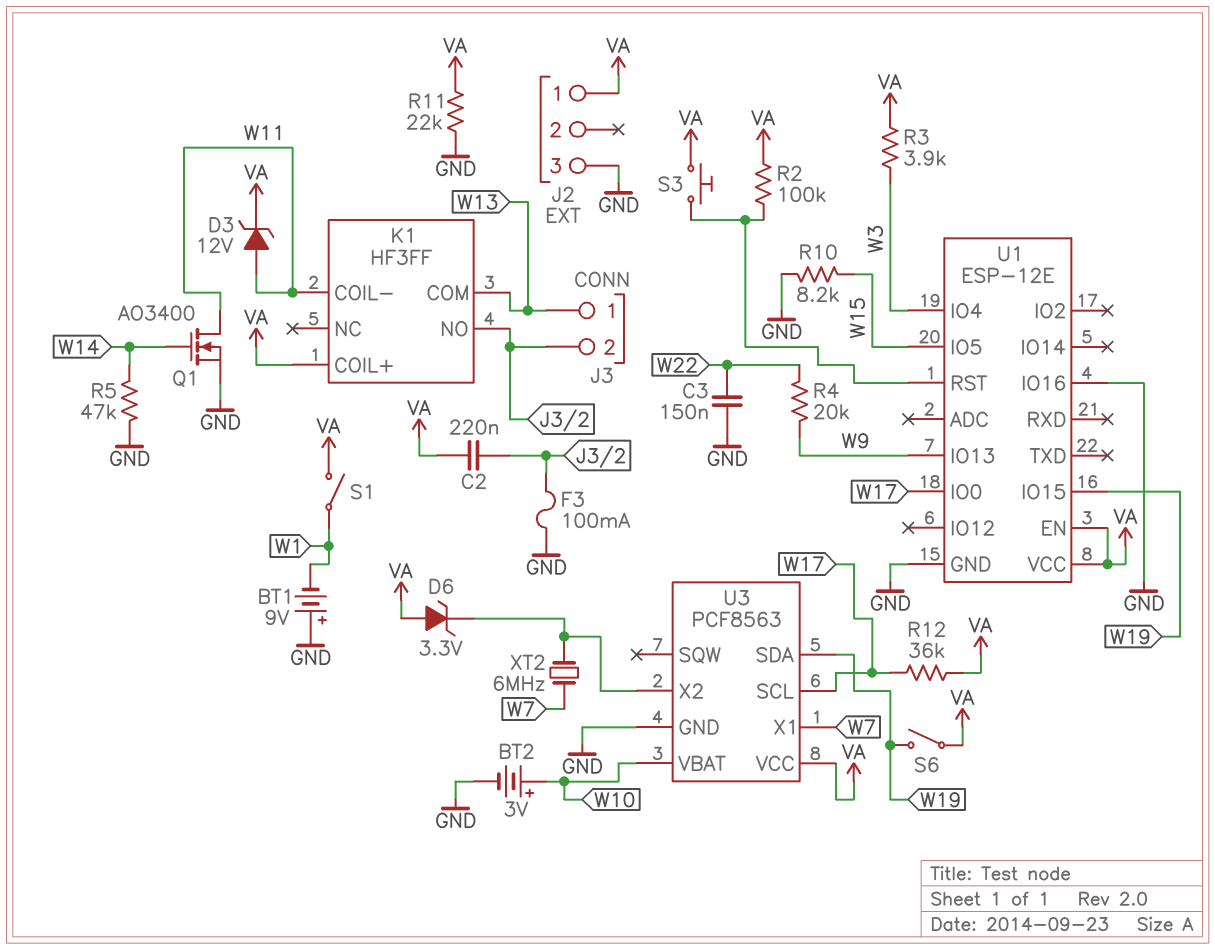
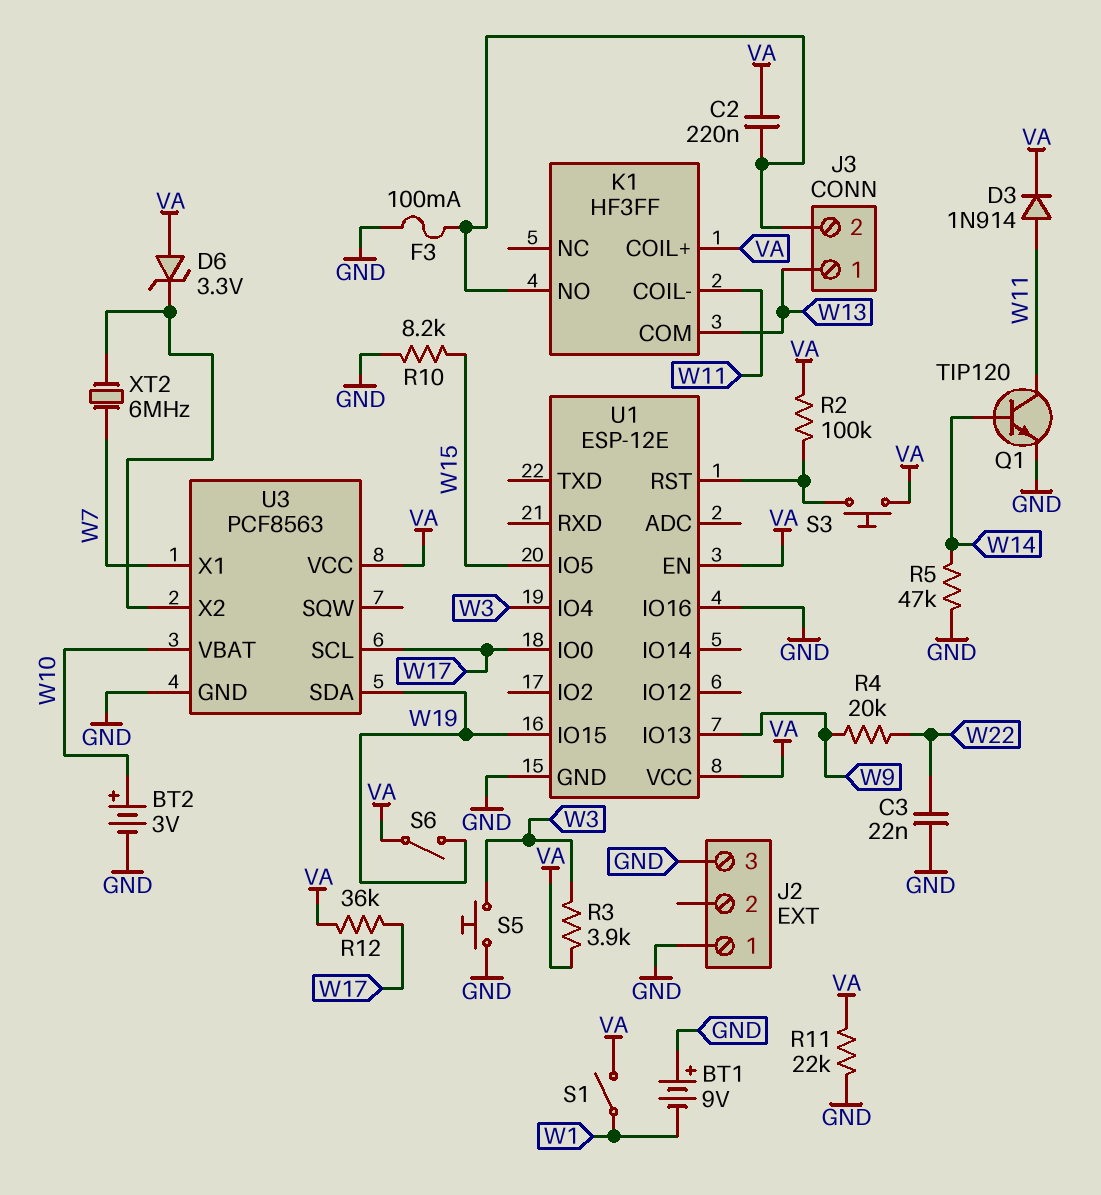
C3: 150nF (GND, W22) -> 22nF (GND, W22)
D3: zener 12V (A W11, K VA) -> diode 1N914 (A W11, K VA)
J2 pin 1: VA -> GND
Q1: NMOS AO3400 (G W14, D W11, S GND) -> NPN TIP120 (B W14, C W11, E GND)
S5: none -> button (GND, W3)

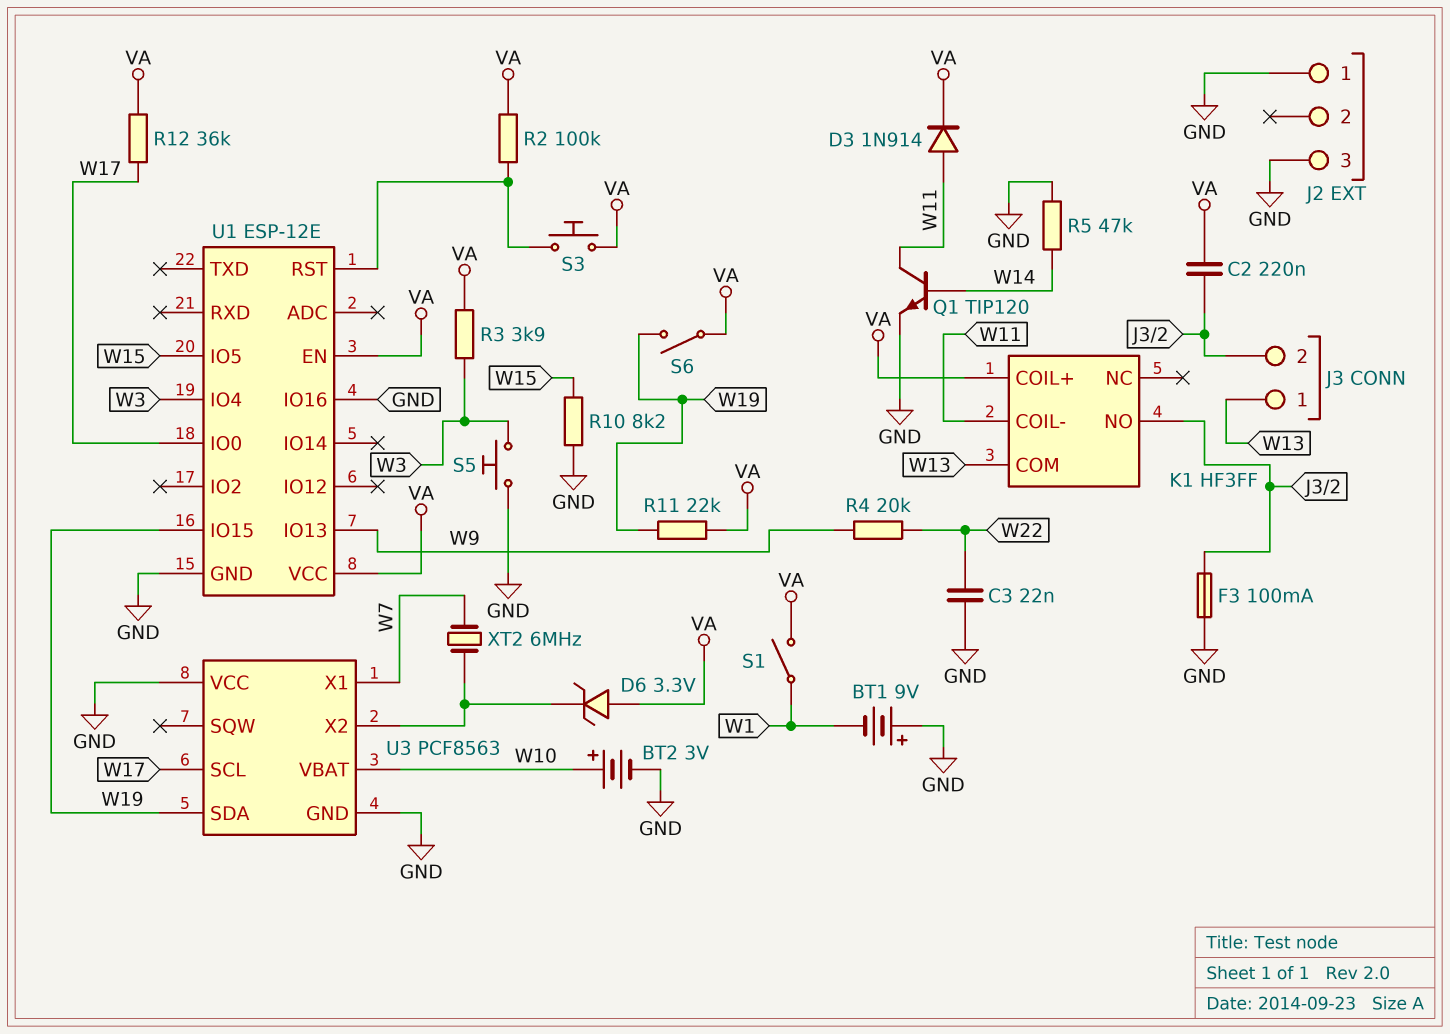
R11: 22k (GND, VA) -> 22k (VA, W19)
U3 pin VCC: VA -> GND

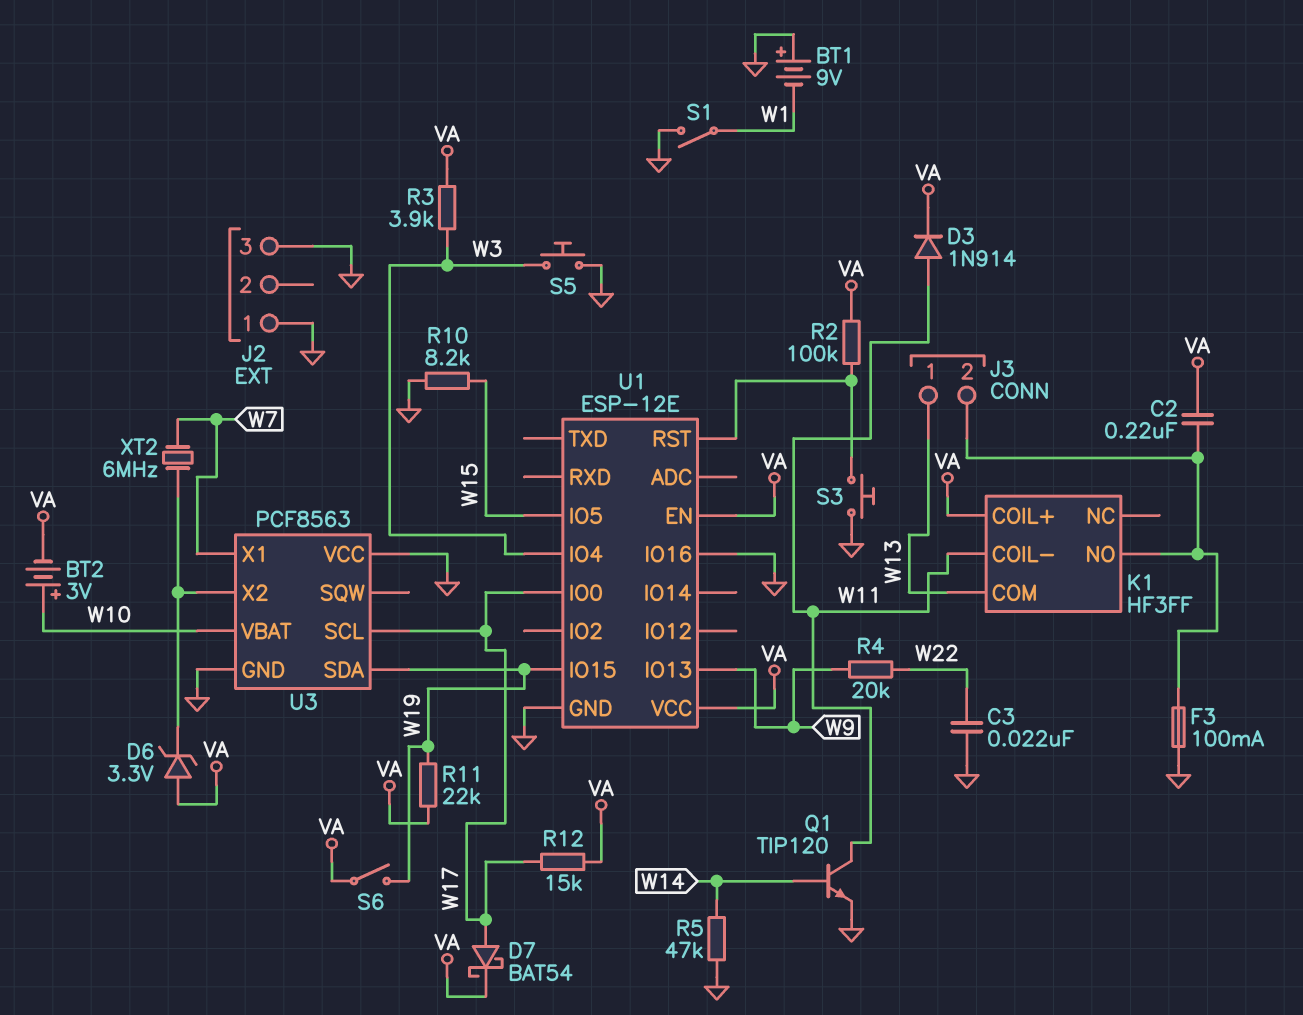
BT2: 3V (plus W10, minus GND) -> 3V (plus W10, minus VA)
D7: none -> schottky BAT54 (A W17, K VA)
R12: 36k (VA, W17) -> 15k (VA, W17)
S1: switch (VA, W1) -> switch (GND, W1)
S3: button (U1/RST, VA) -> button (GND, U1/RST)

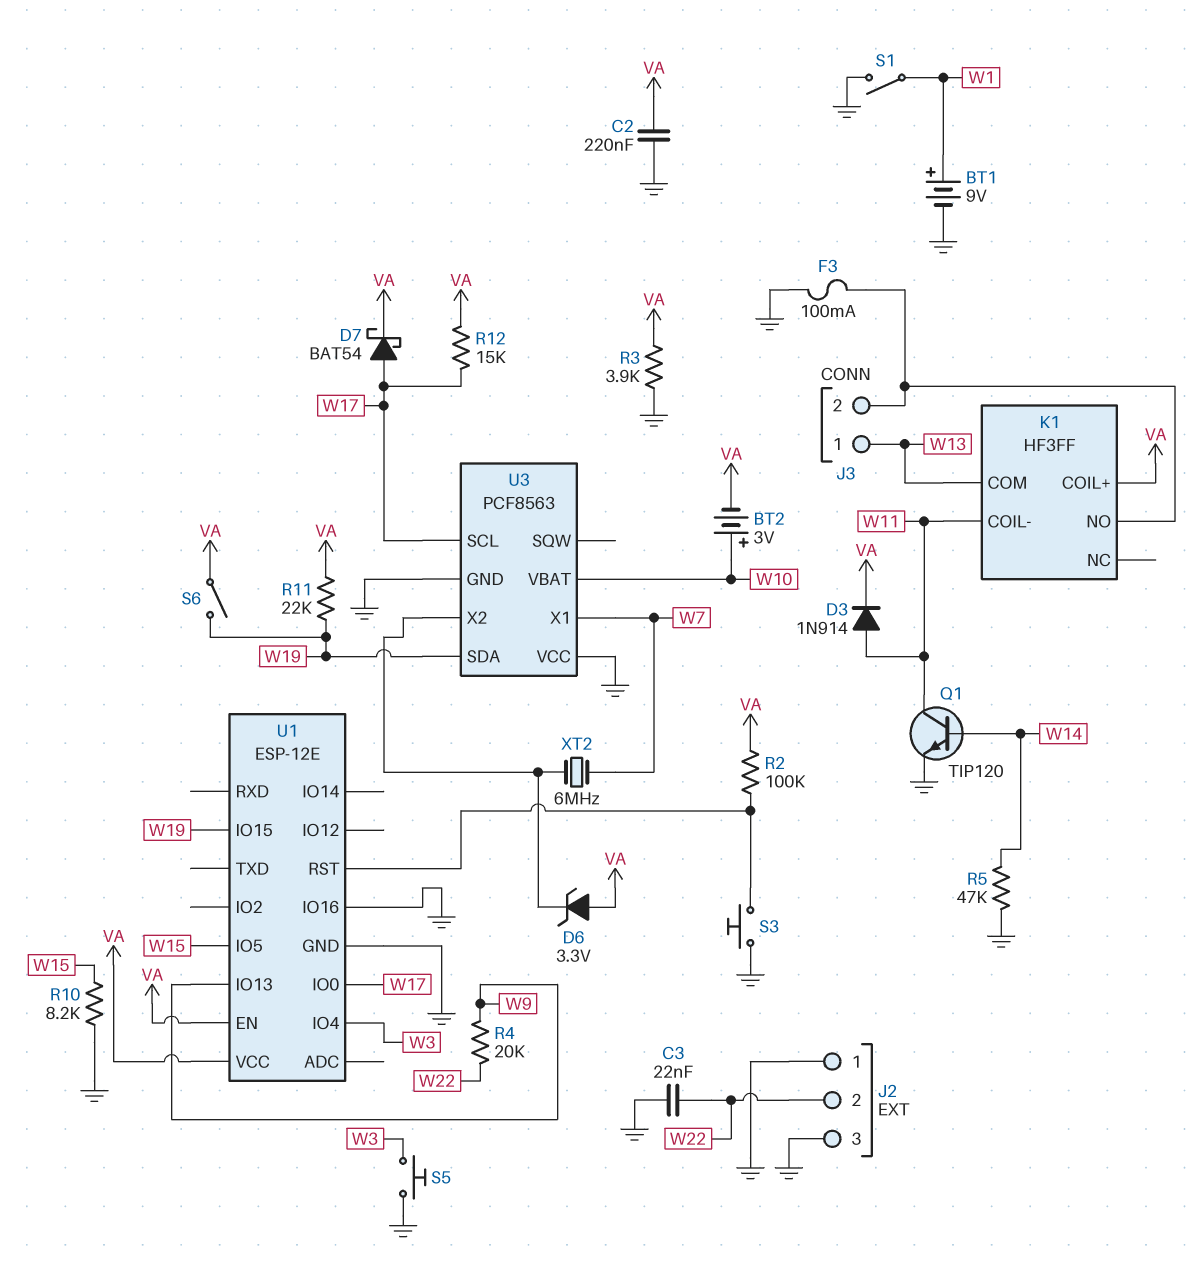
BT1: 9V (plus GND, minus W1) -> 9V (plus W1, minus GND)
C2: 220nF (J3/2, VA) -> 220nF (GND, VA)
J2 pin 2: none -> W22
R3: 3.9k (VA, W3) -> 3.9k (GND, VA)

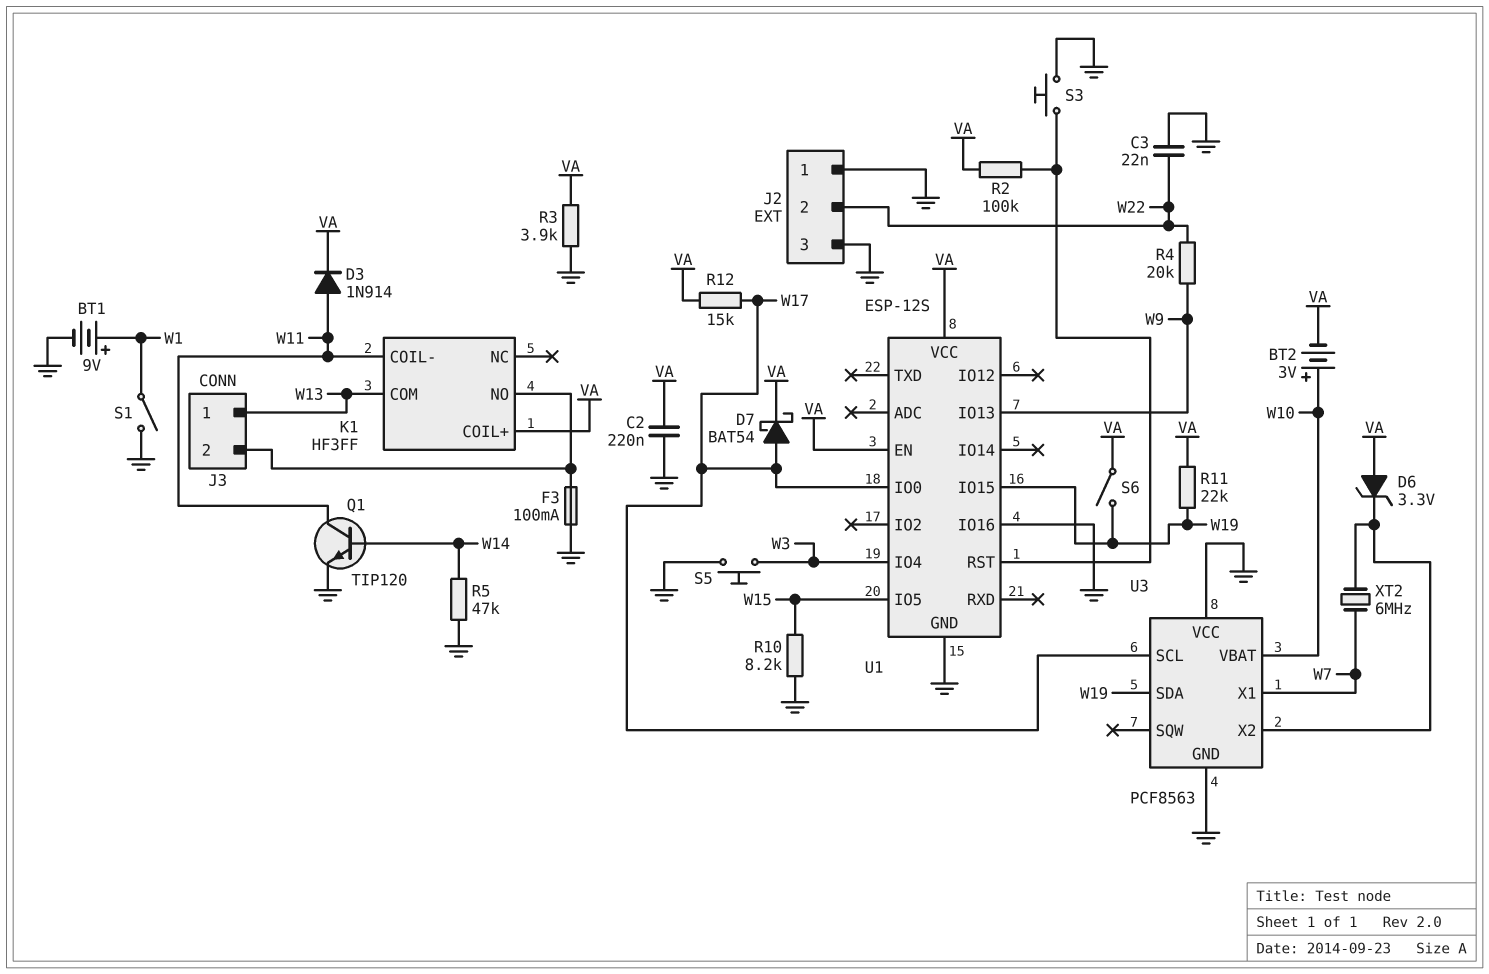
U1: ESP-12E -> ESP-12S

